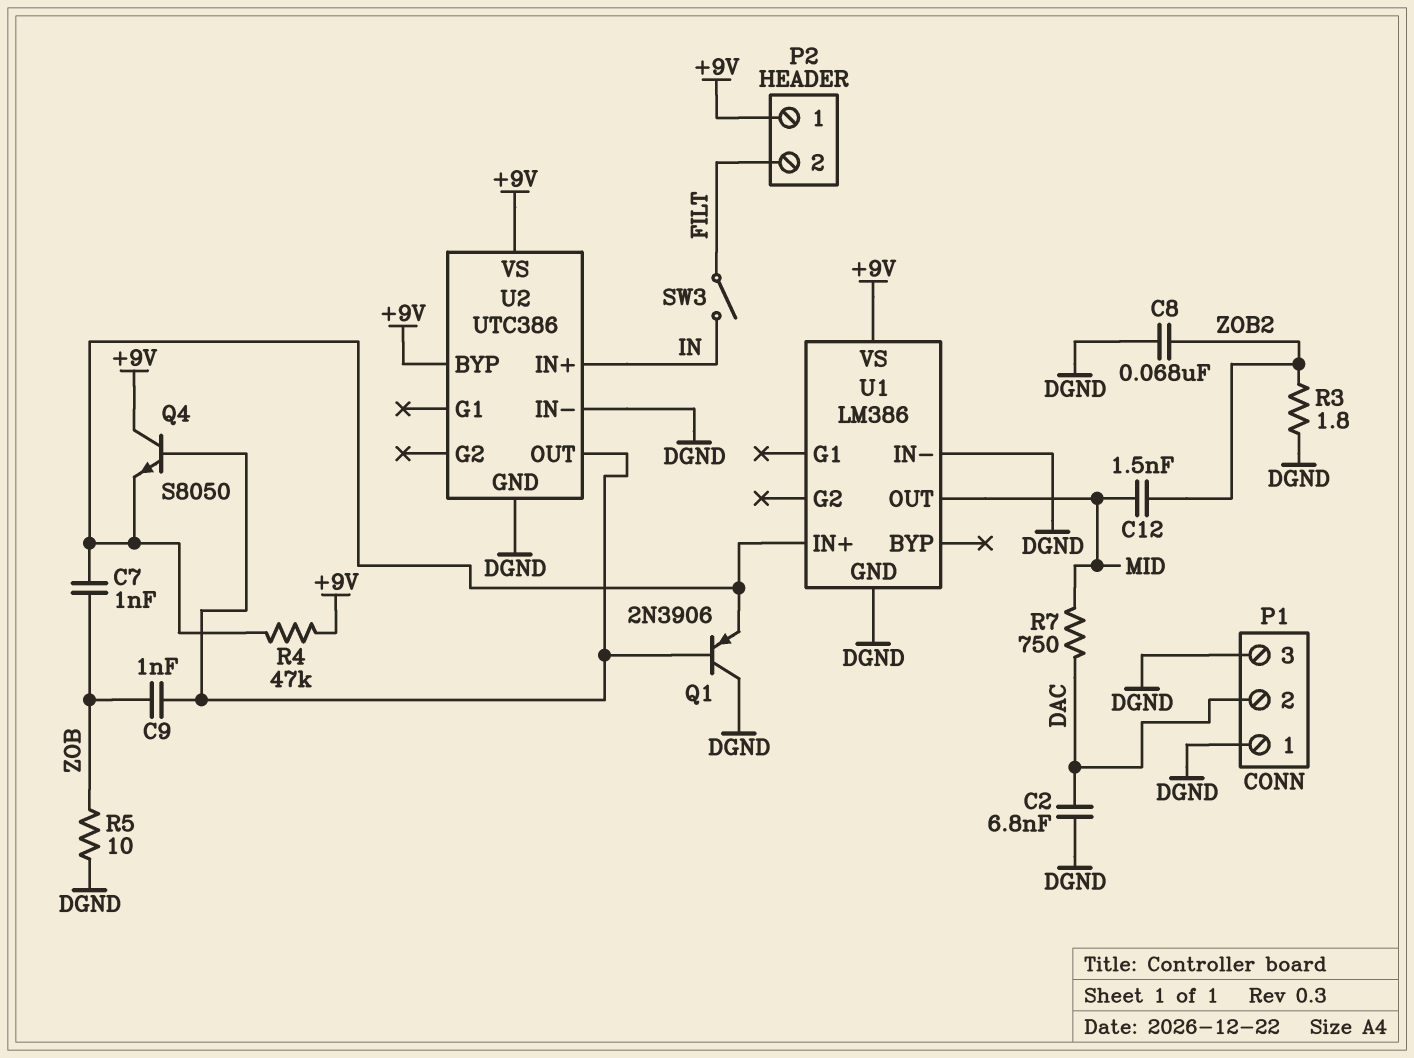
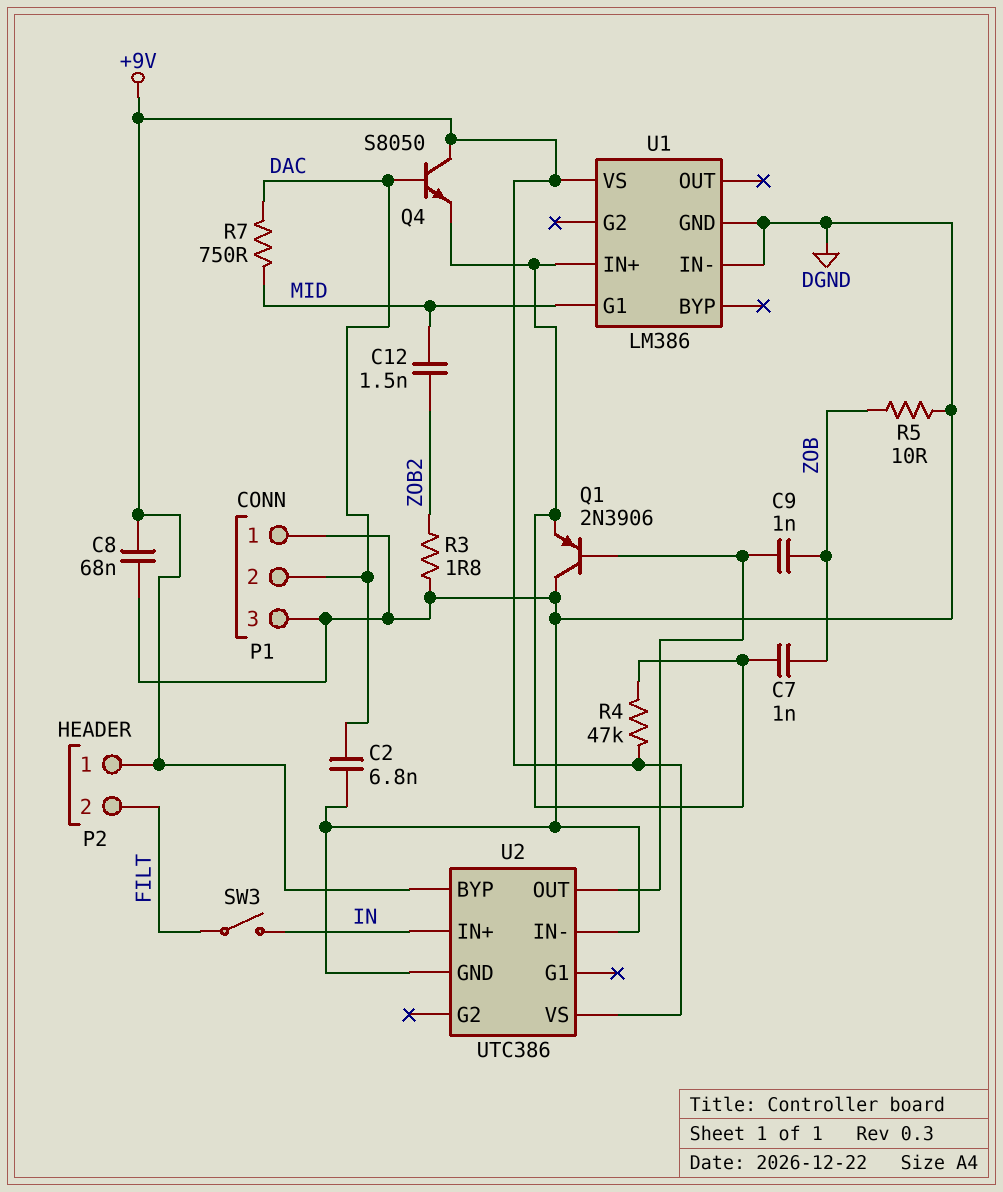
C8: 68nF (DGND, ZOB2) -> 68nF (+9V, DGND)
Q4: NPN S8050 (B U2/OUT, C +9V, E U1/IN+) -> NPN S8050 (B DAC, C +9V, E U1/IN+)
U1 pin G1: none -> MID
U1 pin OUT: MID -> none

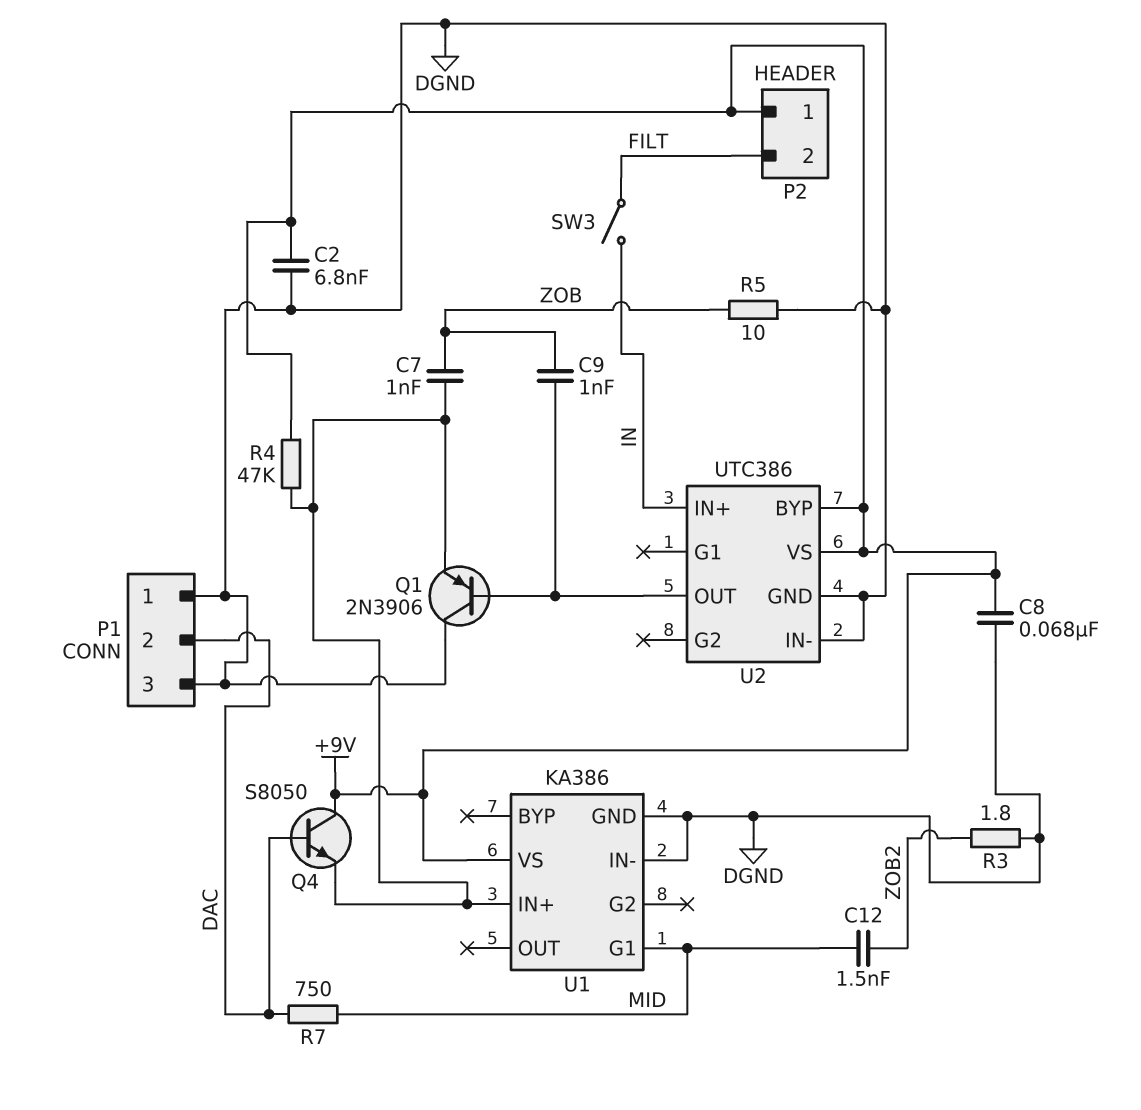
C2: 6.8nF (DAC, DGND) -> 6.8nF (+9V, DGND)
U1: LM386 -> KA386

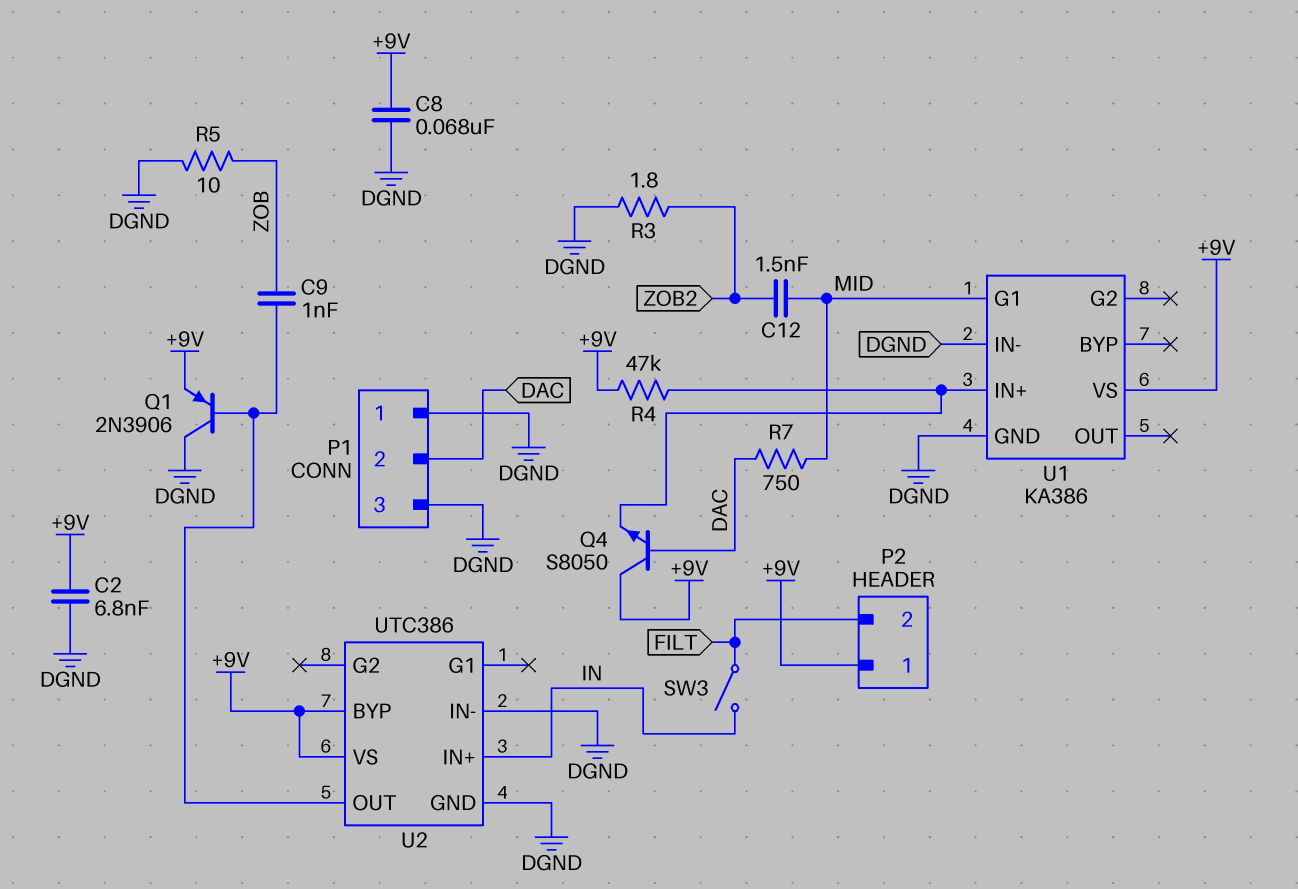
C7: 1nF (U1/IN+, ZOB) -> none
Q1: PNP 2N3906 (B U2/OUT, C DGND, E U1/IN+) -> PNP 2N3906 (B U2/OUT, C DGND, E +9V)

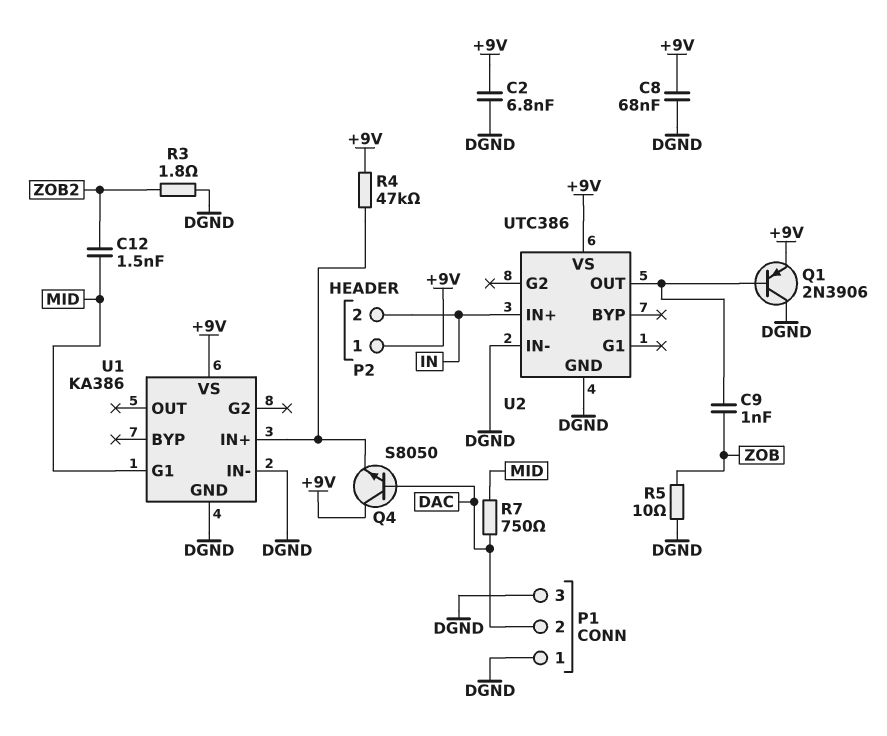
P2 pin 2: FILT -> IN
SW3: switch (FILT, IN) -> none
U2 pin BYP: +9V -> none

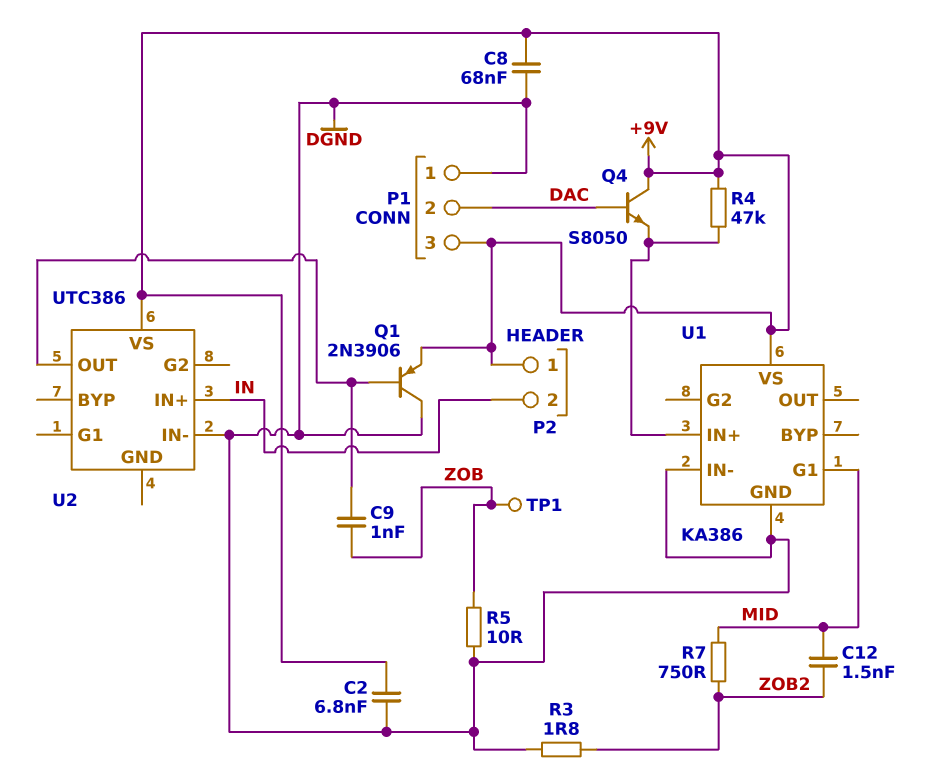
P1 pin 3: DGND -> +9V
R7: 750 (DAC, MID) -> 750 (MID, ZOB2)
TP1: none -> test point (ZOB)
U2 pin GND: DGND -> none

